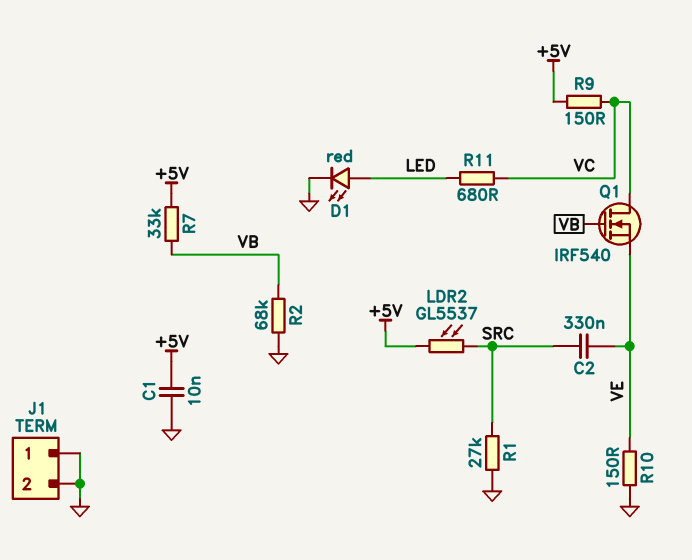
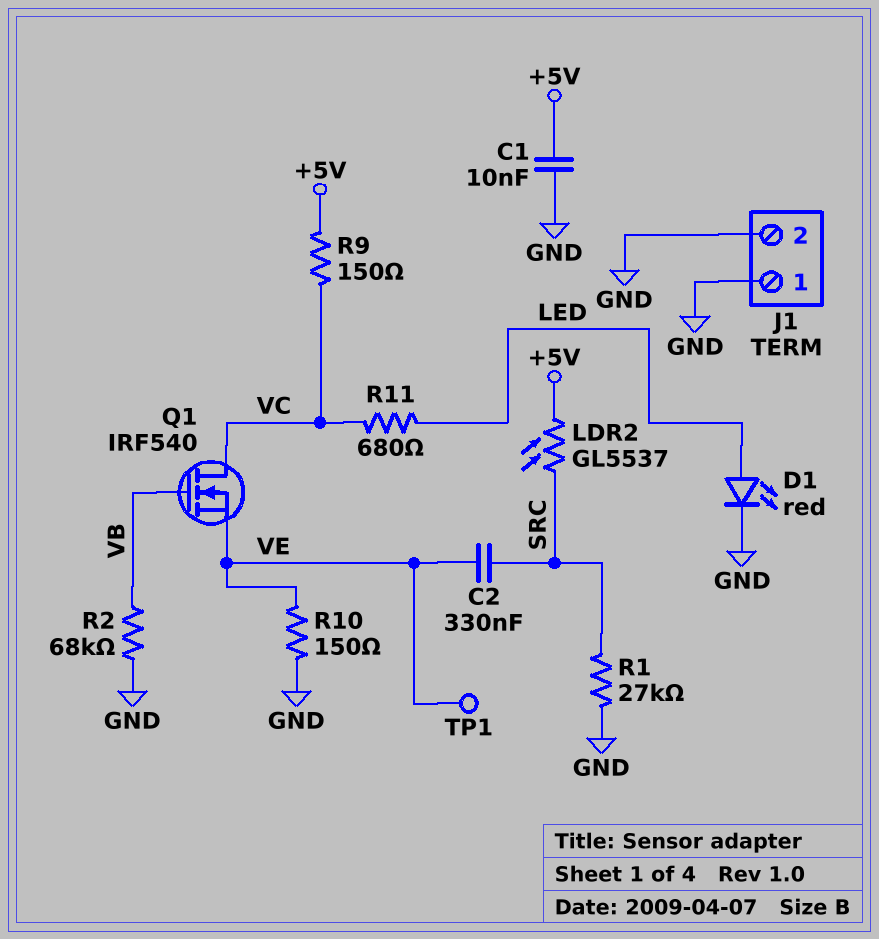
R7: 33k (+5V, VB) -> none
TP1: none -> test point (VE)

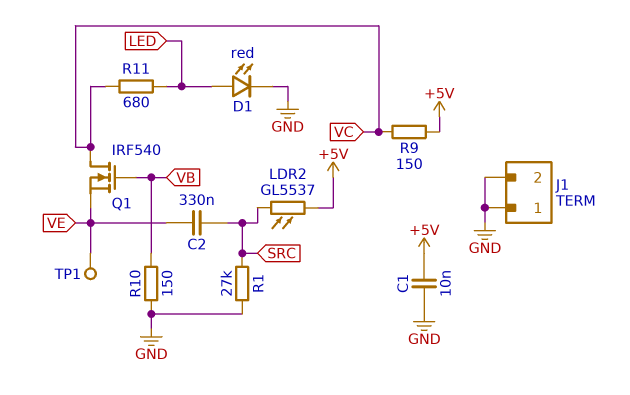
R2: 68k (GND, VB) -> none
R10: 150 (GND, VE) -> 150 (GND, VB)

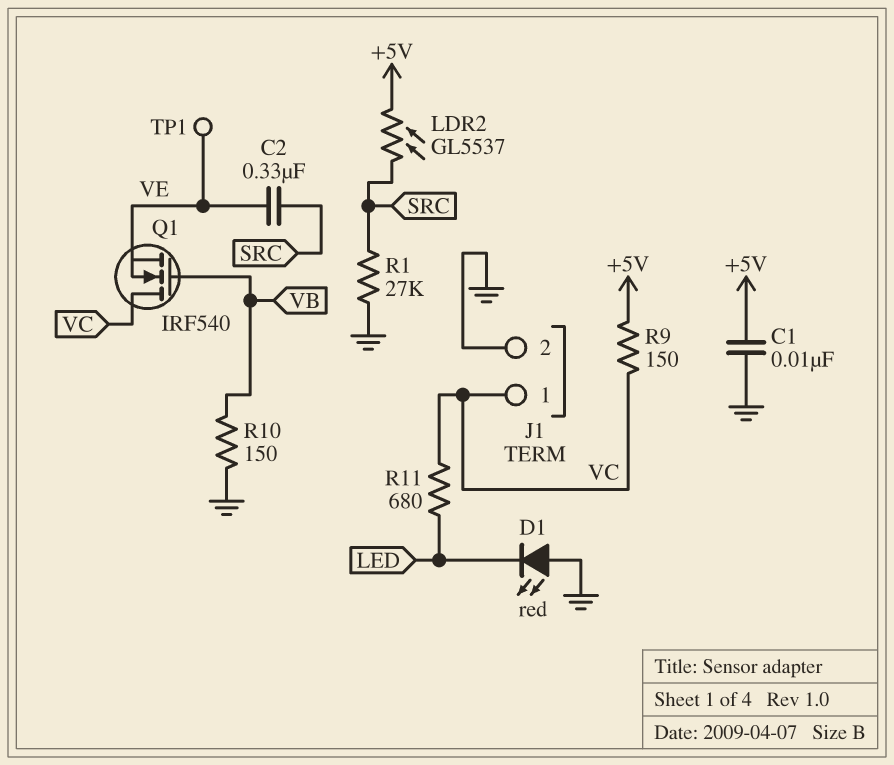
D1: LED red (A LED, K GND) -> LED red (A GND, K LED)
J1 pin 1: GND -> VC

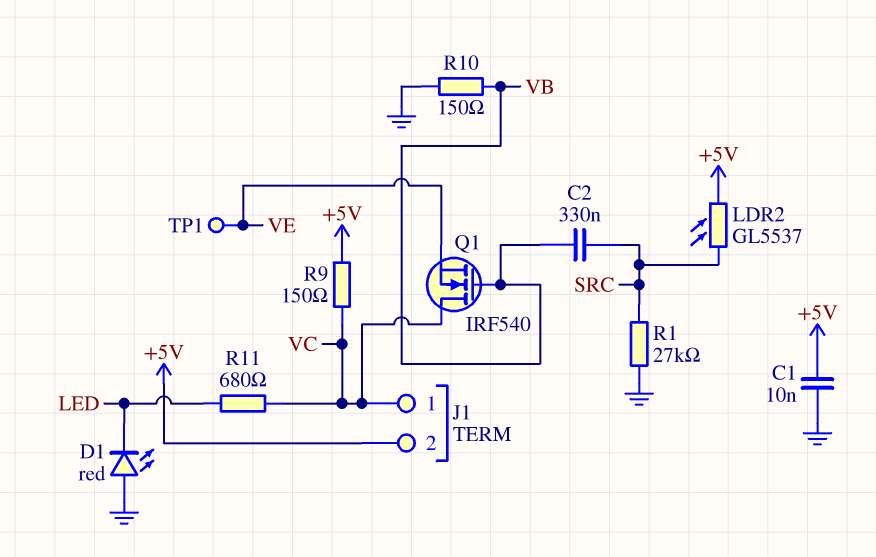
C2: 330nF (SRC, VE) -> 330nF (SRC, VB)
J1 pin 2: GND -> +5V

